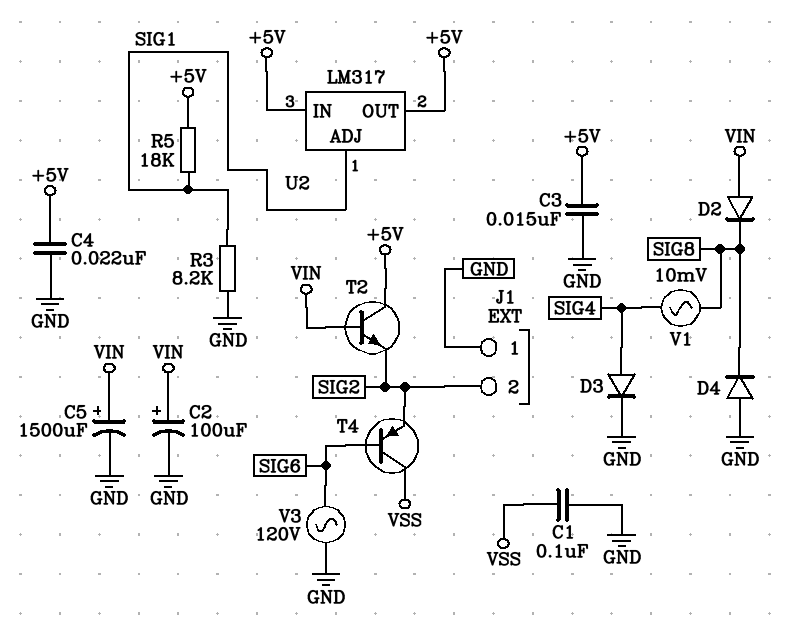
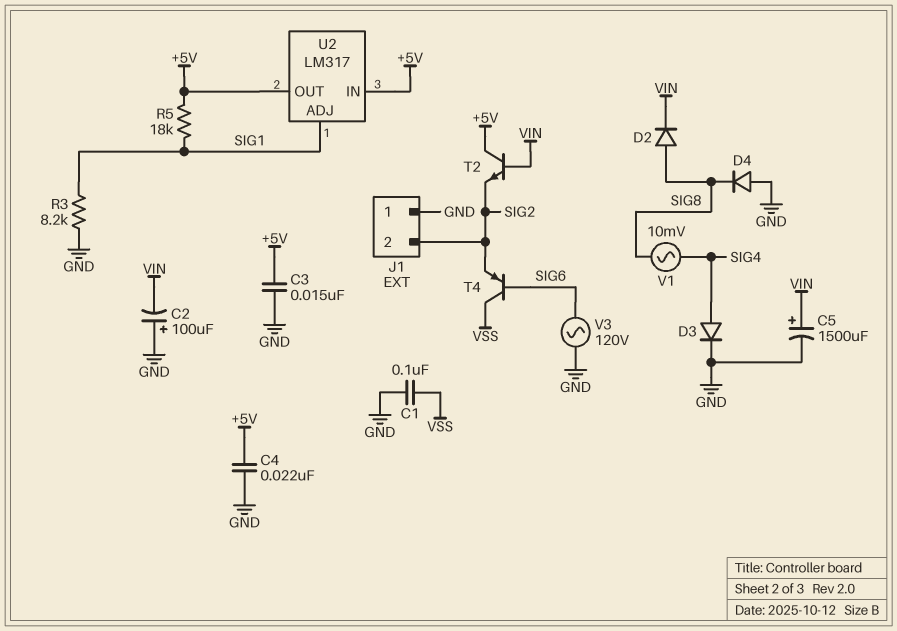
C2: 100uF (plus VIN, minus GND) -> 100uF (plus GND, minus VIN)
D2: diode (A VIN, K SIG8) -> diode (A SIG8, K VIN)

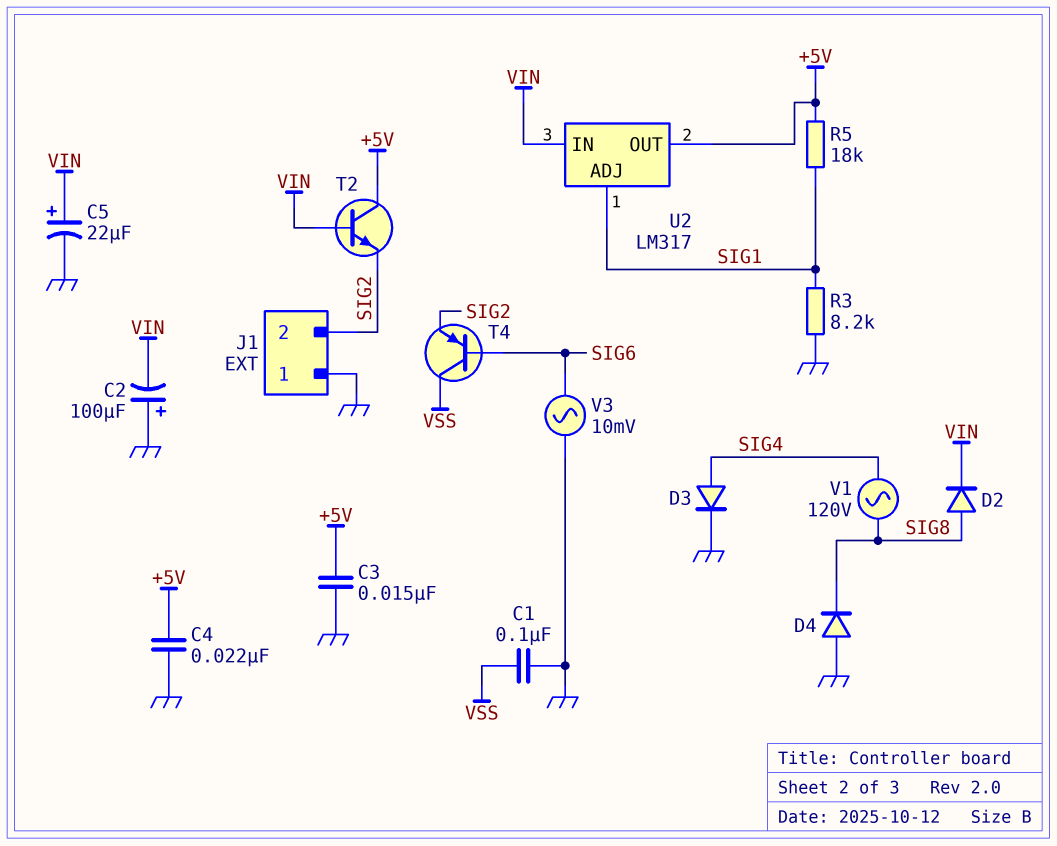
C5: 1500uF (plus VIN, minus GND) -> 22uF (plus VIN, minus GND)
U2 pin IN: +5V -> VIN
V1: AC 10mV (SIG4, SIG8) -> AC 120V (SIG4, SIG8)
V3: AC 120V (GND, SIG6) -> AC 10mV (GND, SIG6)

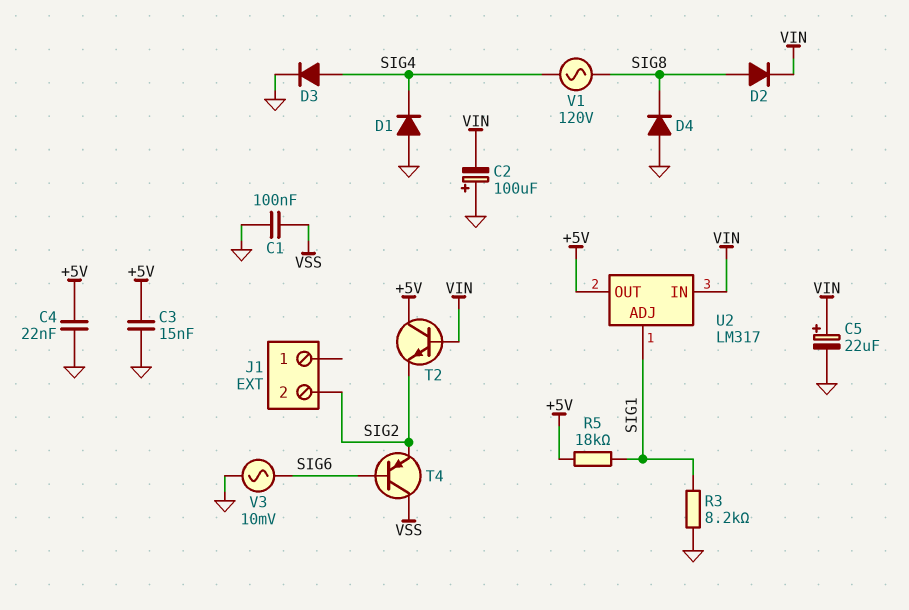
D1: none -> diode (A GND, K SIG4)
J1 pin 1: GND -> none

